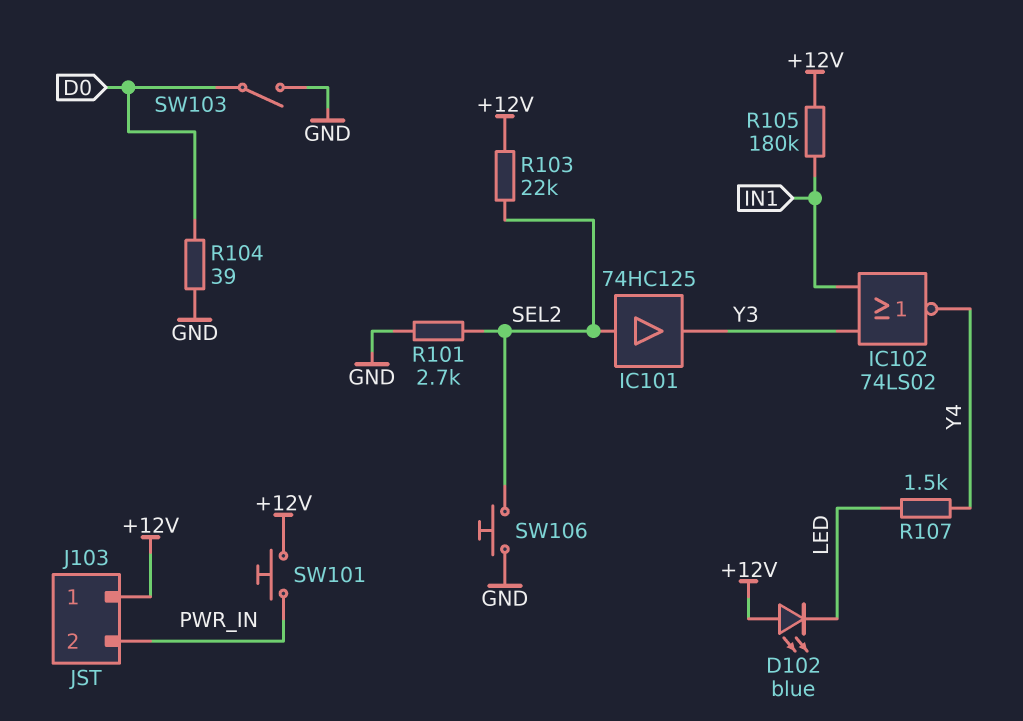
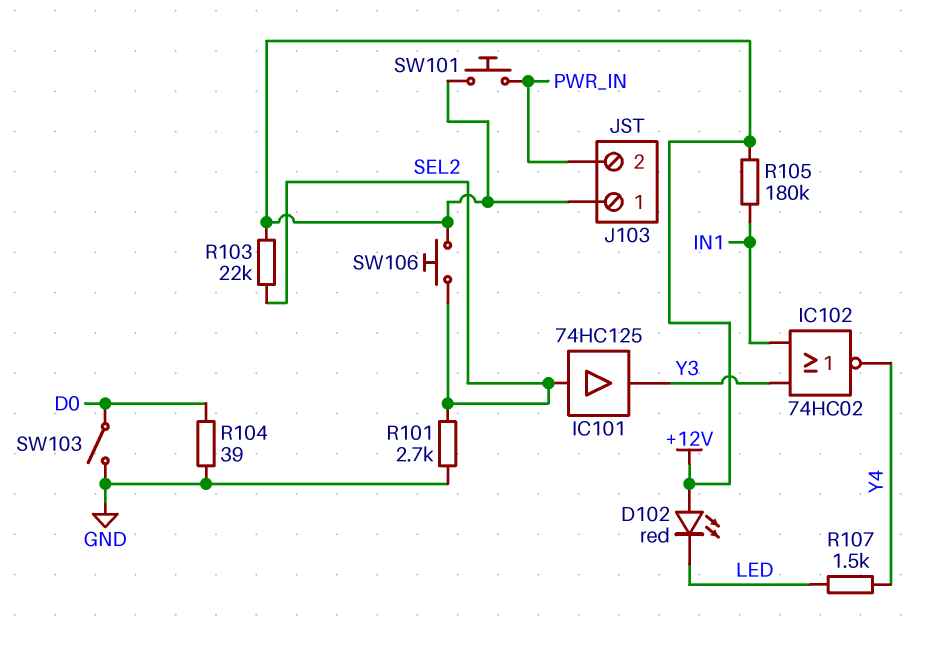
D102: LED blue (A +12V, K LED) -> LED red (A +12V, K LED)
IC102: NOR 74LS02 (in IN1, in Y3, out Y4) -> NOR 74HC02 (in IN1, in Y3, out Y4)
SW106: button (GND, SEL2) -> button (+12V, SEL2)

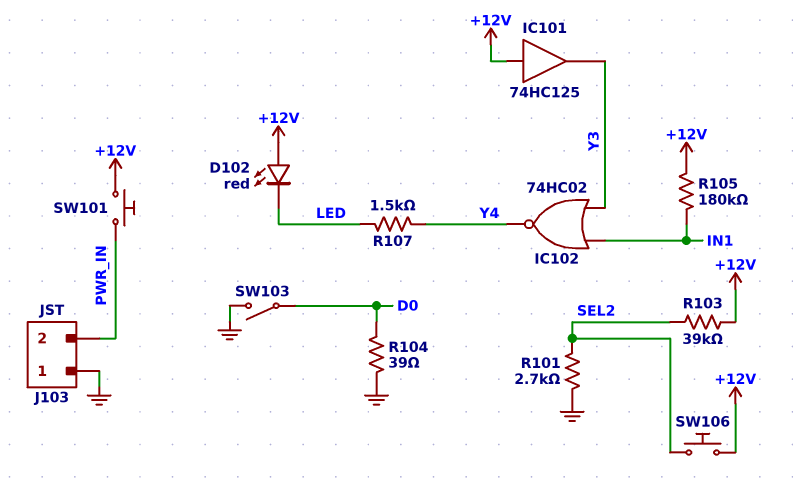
IC101: buffer 74HC125 (in SEL2, out Y3) -> buffer 74HC125 (in +12V, out Y3)
J103 pin 1: +12V -> GND
R103: 22k (+12V, SEL2) -> 39k (+12V, SEL2)

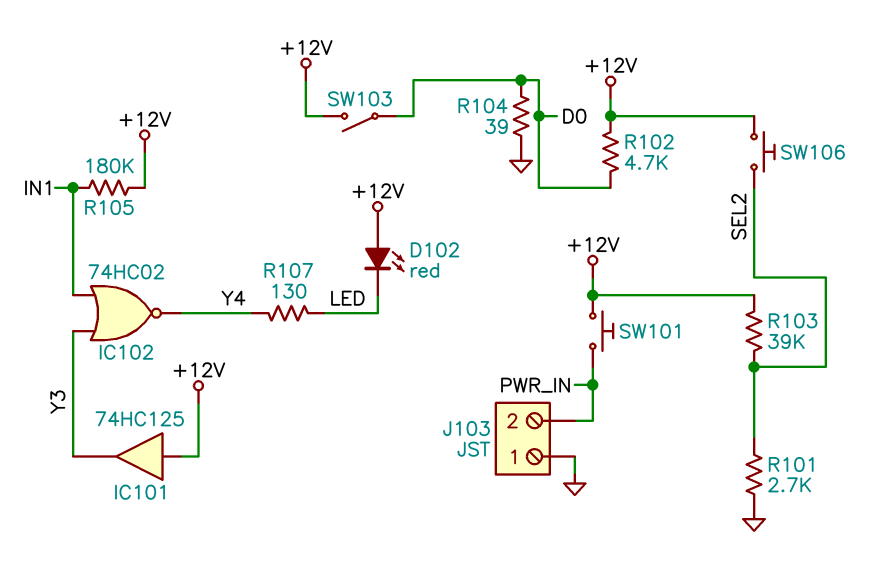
R102: none -> 4.7k (+12V, D0)
R107: 1.5k (LED, Y4) -> 130 (LED, Y4)
SW103: switch (D0, GND) -> switch (+12V, D0)

